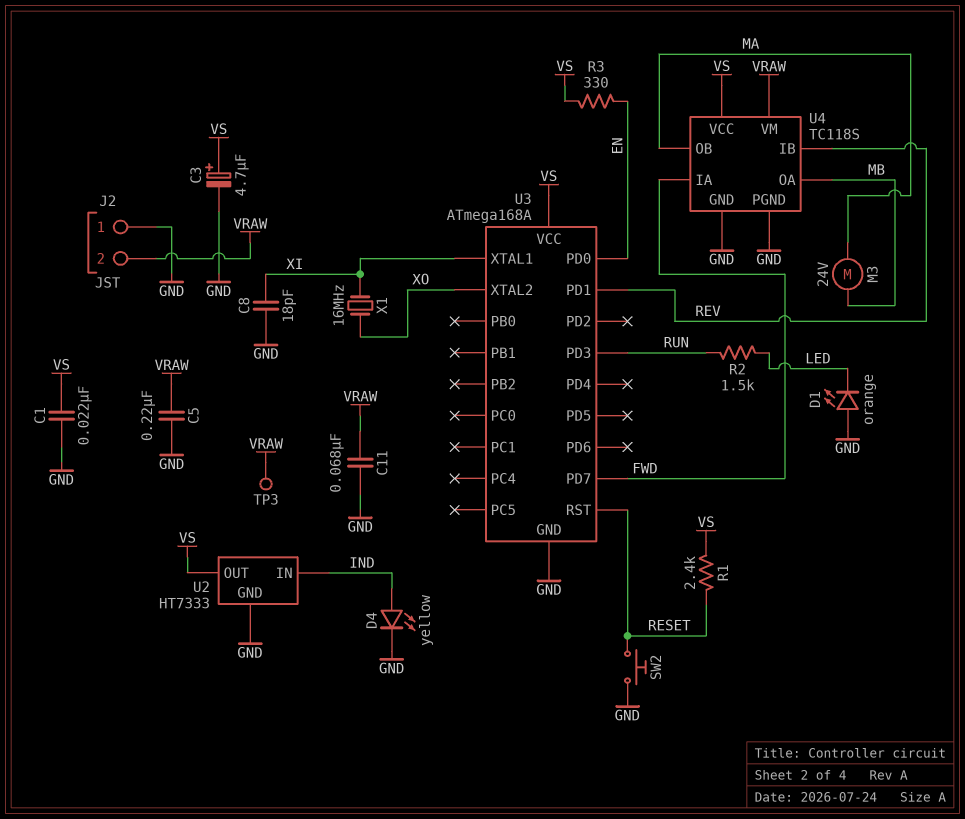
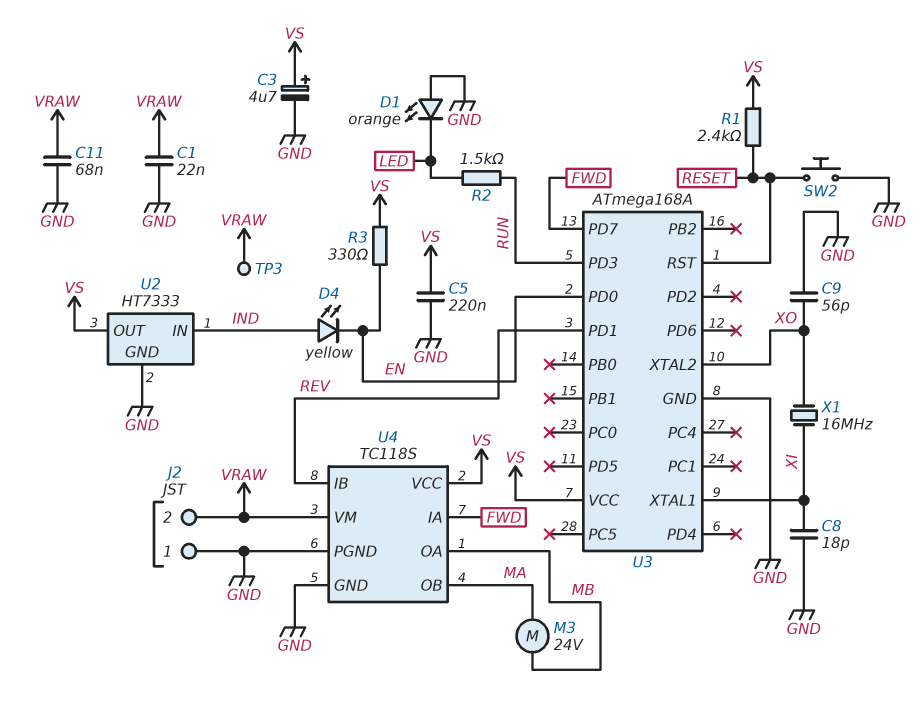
C1: 22nF (GND, VS) -> 22nF (GND, VRAW)
C5: 220nF (GND, VRAW) -> 220nF (GND, VS)
C9: none -> 56pF (GND, XO)
D4: LED yellow (A IND, K GND) -> LED yellow (A IND, K EN)

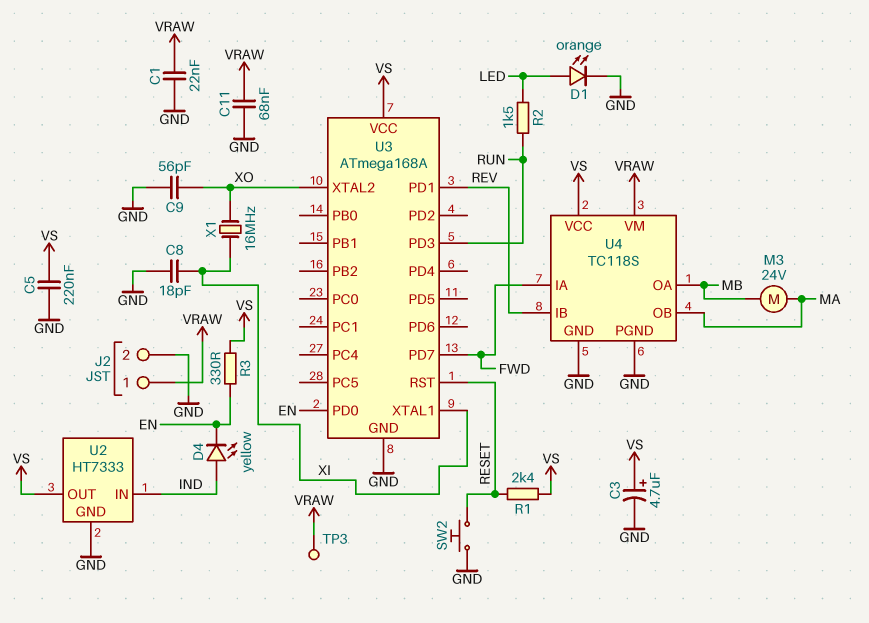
D1: LED orange (A GND, K LED) -> LED orange (A LED, K GND)
J2 pin 1: GND -> VRAW
J2 pin 2: VRAW -> GND

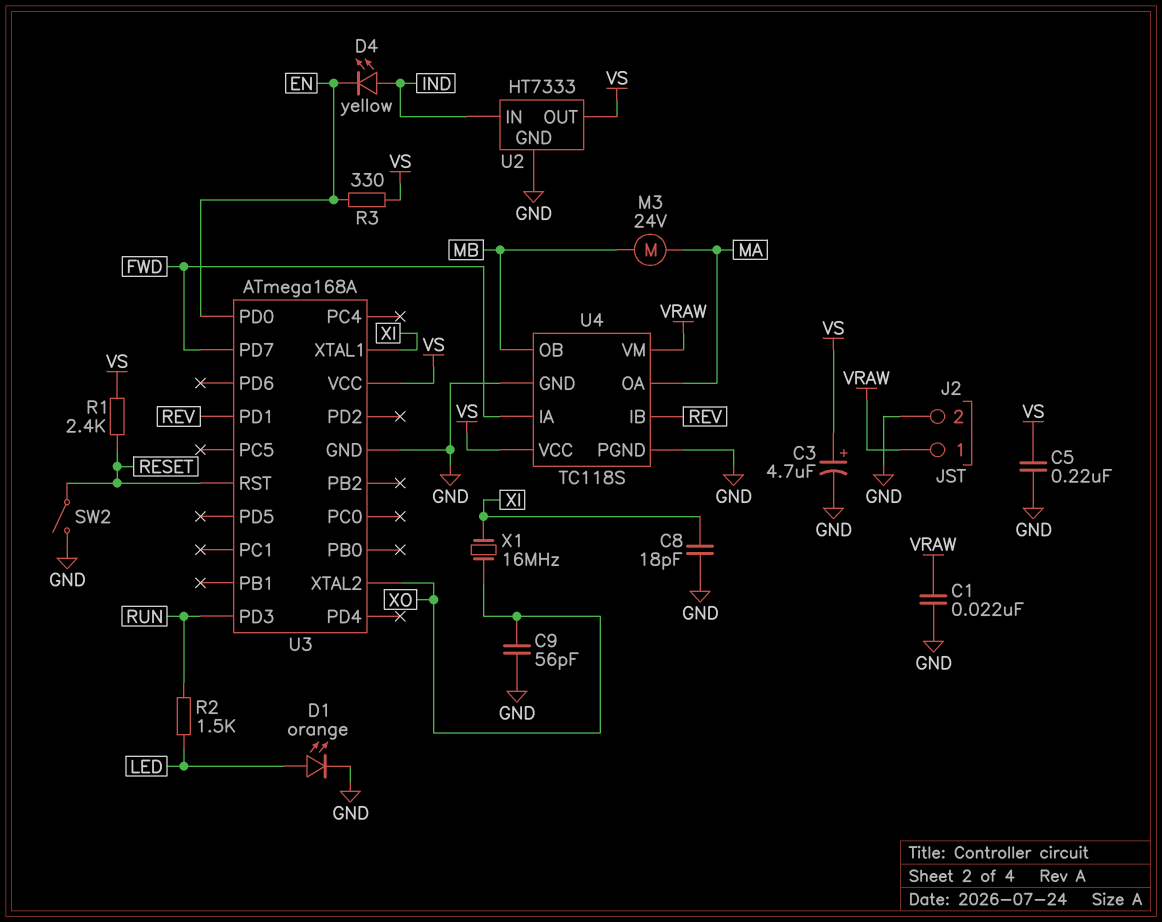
C11: 68nF (GND, VRAW) -> none
SW2: button (GND, RESET) -> switch (GND, RESET)
TP3: test point (VRAW) -> none
U4 pin OA: MB -> MA
U4 pin OB: MA -> MB

